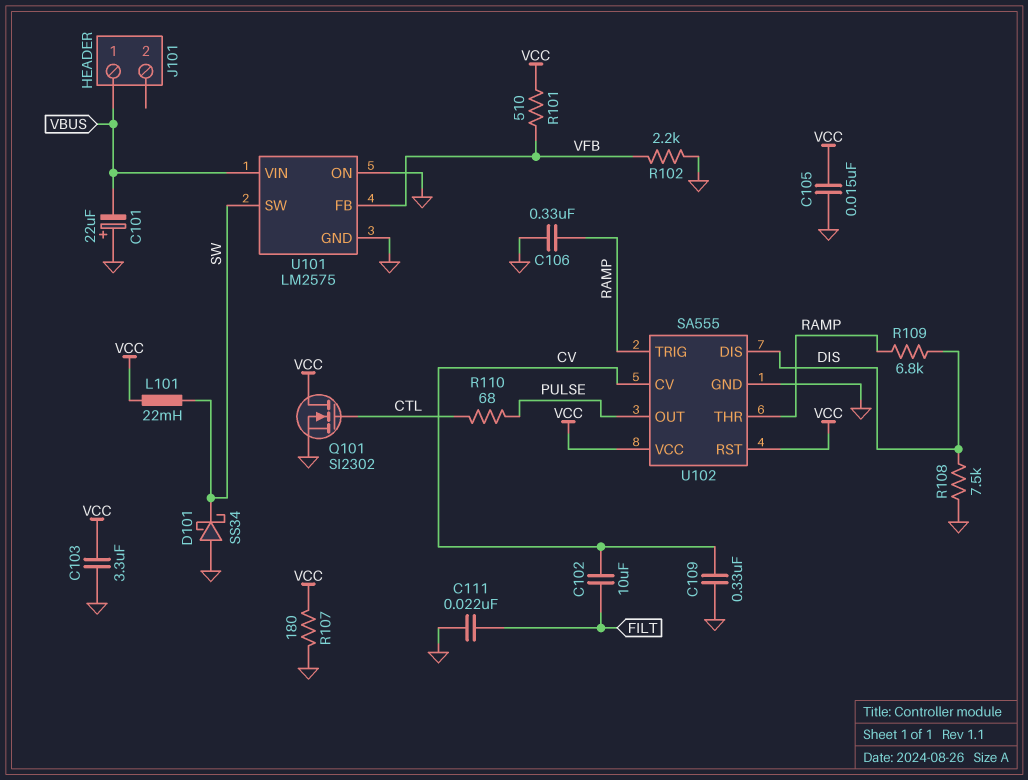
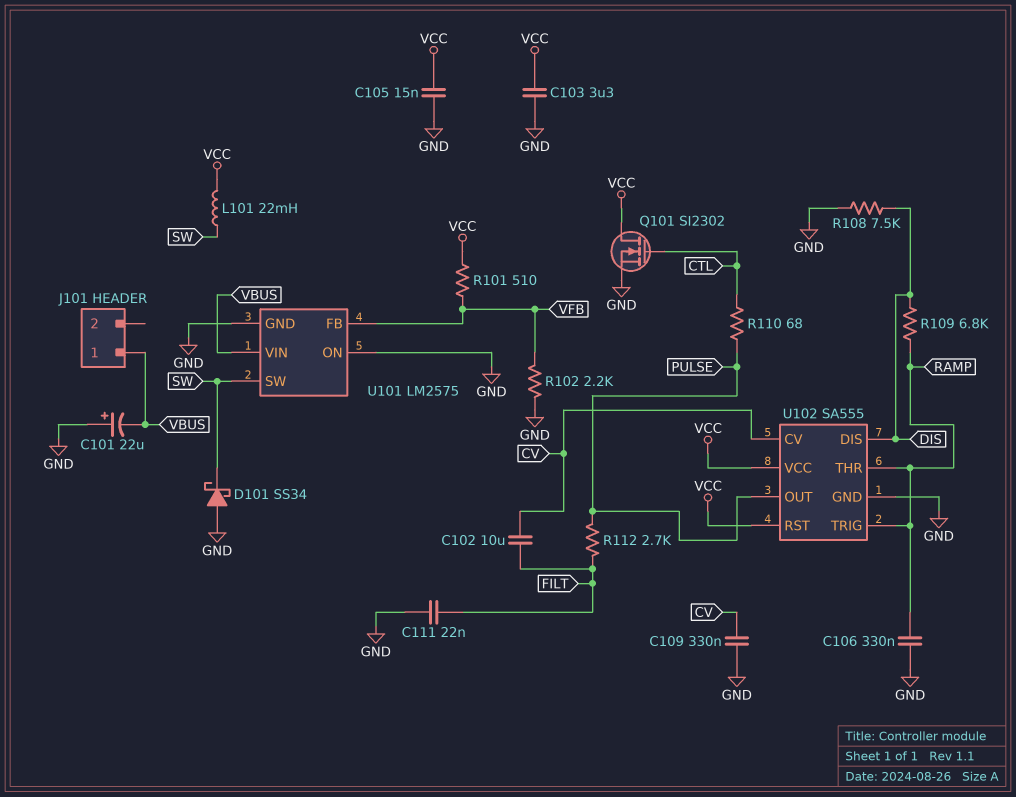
R107: 180 (GND, VCC) -> none
R112: none -> 2.7k (FILT, PULSE)

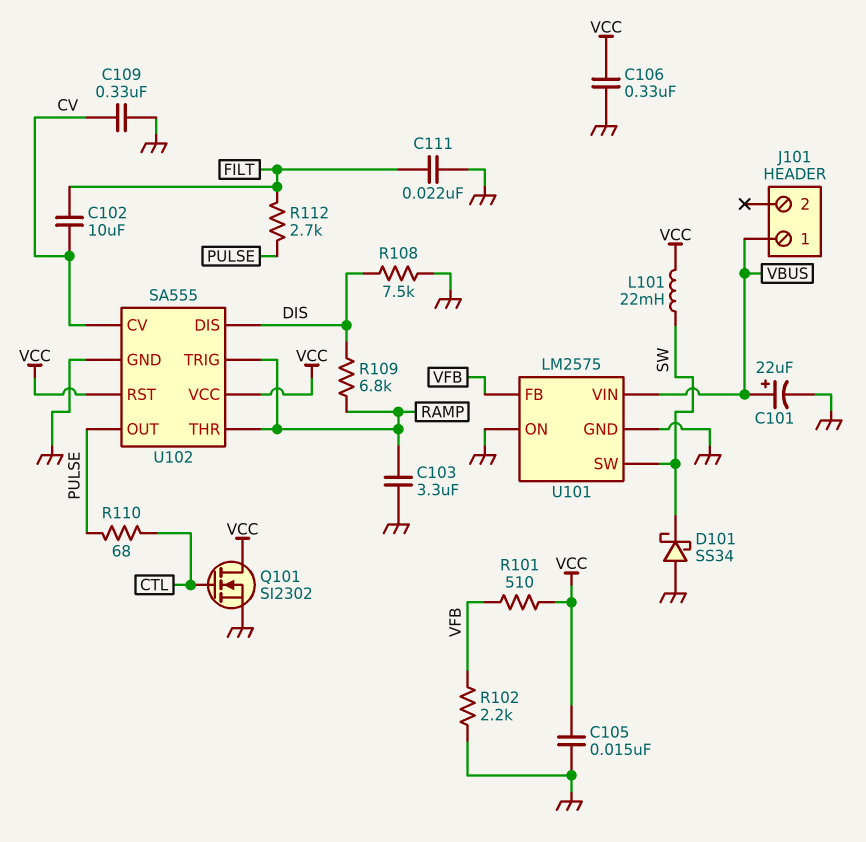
C101: 22uF (plus GND, minus VBUS) -> 22uF (plus VBUS, minus GND)
C103: 3.3uF (GND, VCC) -> 3.3uF (GND, RAMP)
C106: 330nF (GND, RAMP) -> 330nF (GND, VCC)

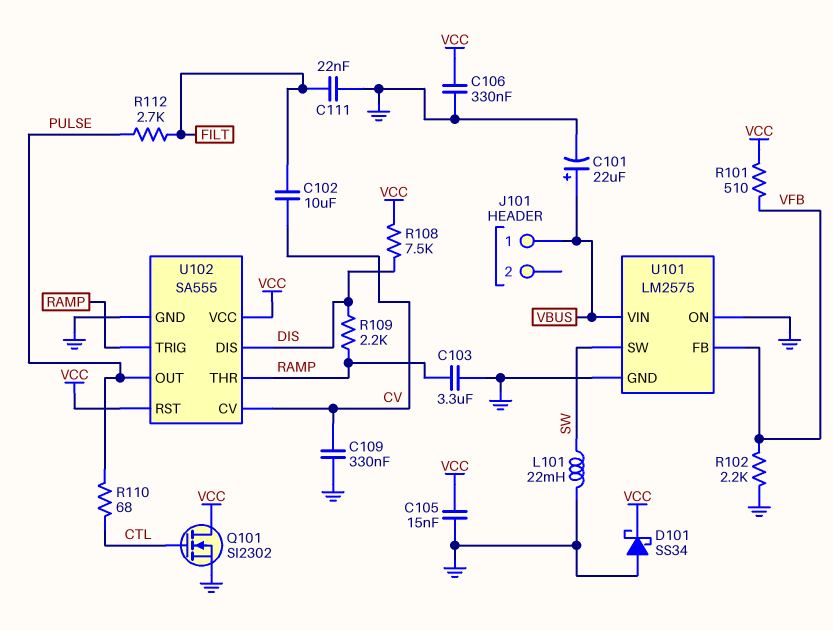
D101: schottky SS34 (A GND, K SW) -> schottky SS34 (A GND, K VCC)
L101: 22mH (SW, VCC) -> 22mH (GND, SW)
R108: 7.5k (DIS, GND) -> 7.5k (DIS, VCC)
R109: 6.8k (DIS, RAMP) -> 2.2k (DIS, RAMP)

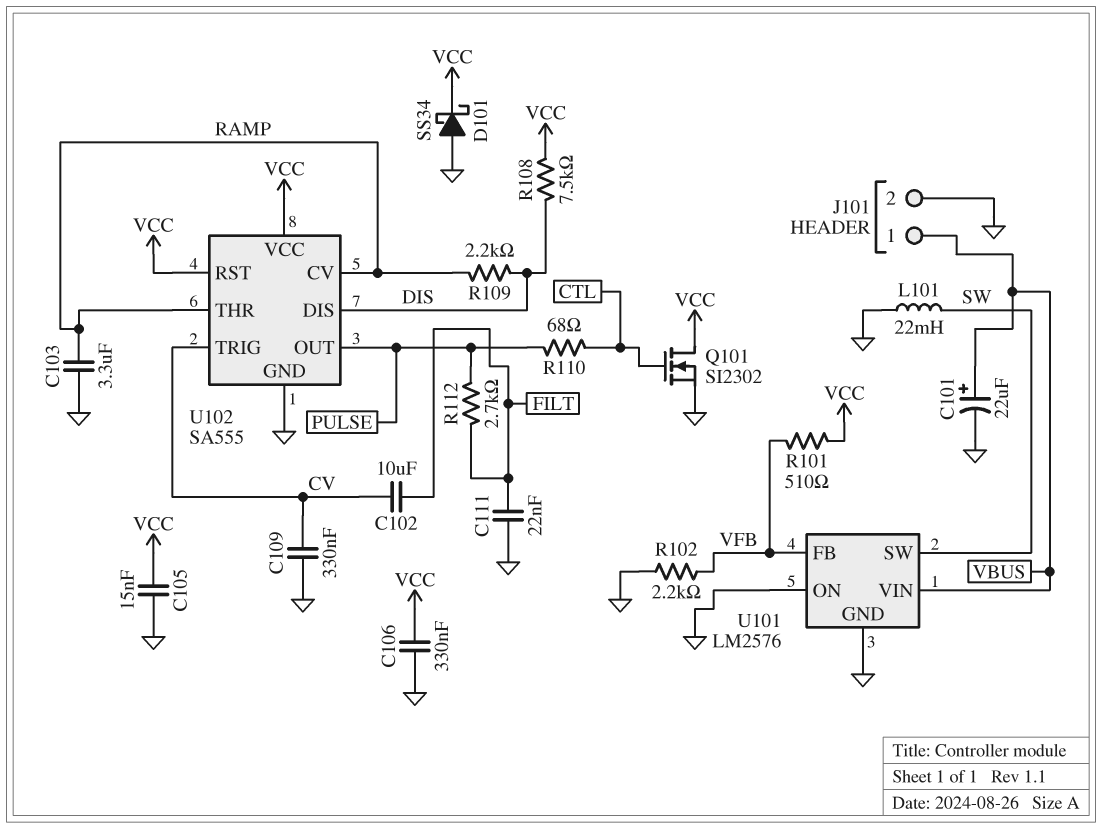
J101 pin 2: none -> GND
U101: LM2575 -> LM2576
U102 pin CV: CV -> RAMP
U102 pin TRIG: RAMP -> CV

